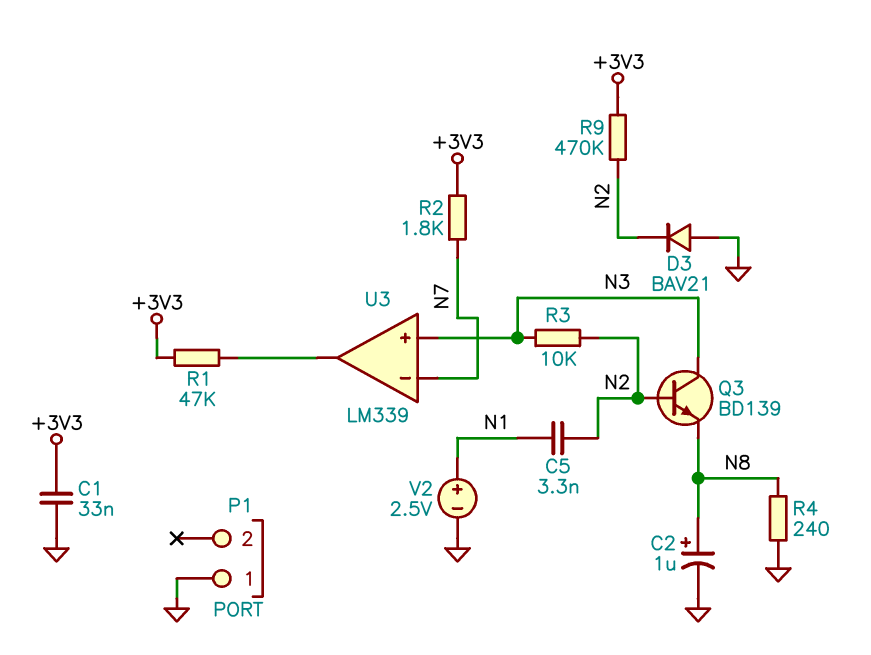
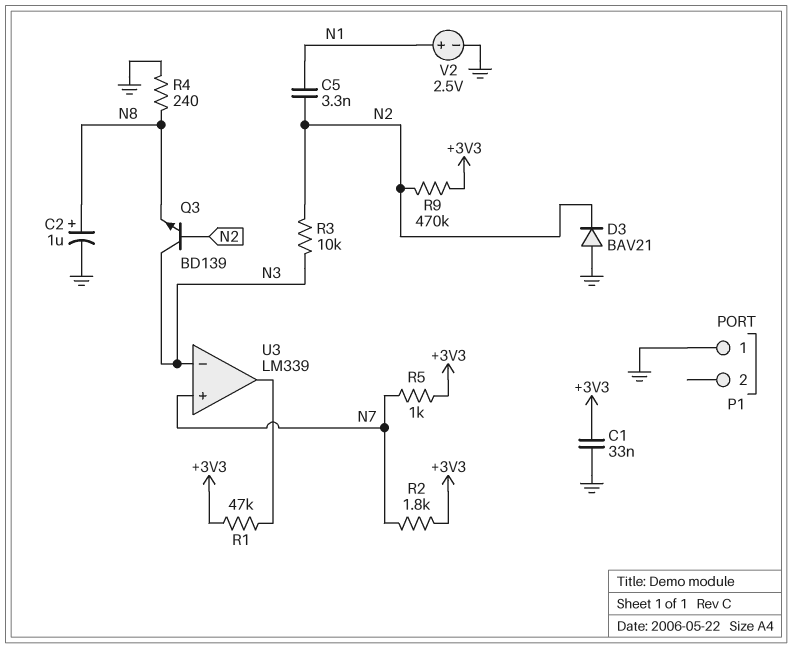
R5: none -> 1k (+3V3, N7)
U3 pin in+: N3 -> N7
U3 pin in-: N7 -> N3

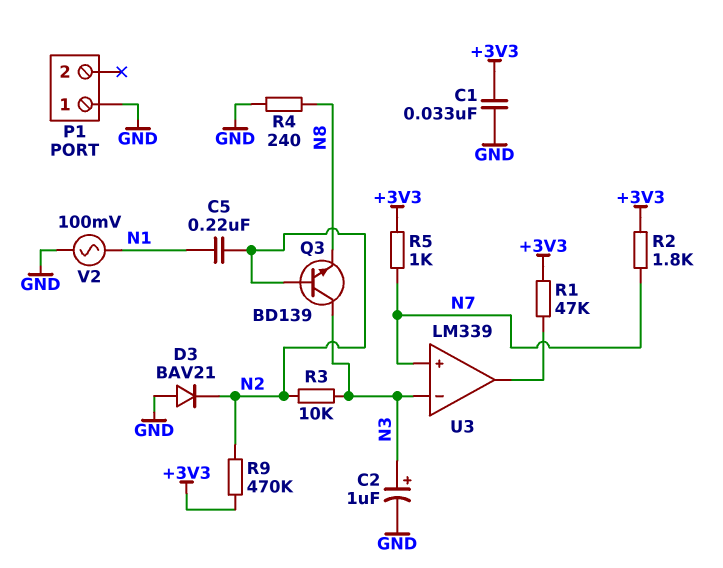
C2: 1uF (plus N8, minus GND) -> 1uF (plus N3, minus GND)
C5: 3.3nF (N1, N2) -> 220nF (N1, N2)
V2: 2.5V (plus N1, minus GND) -> AC 100mV (GND, N1)

